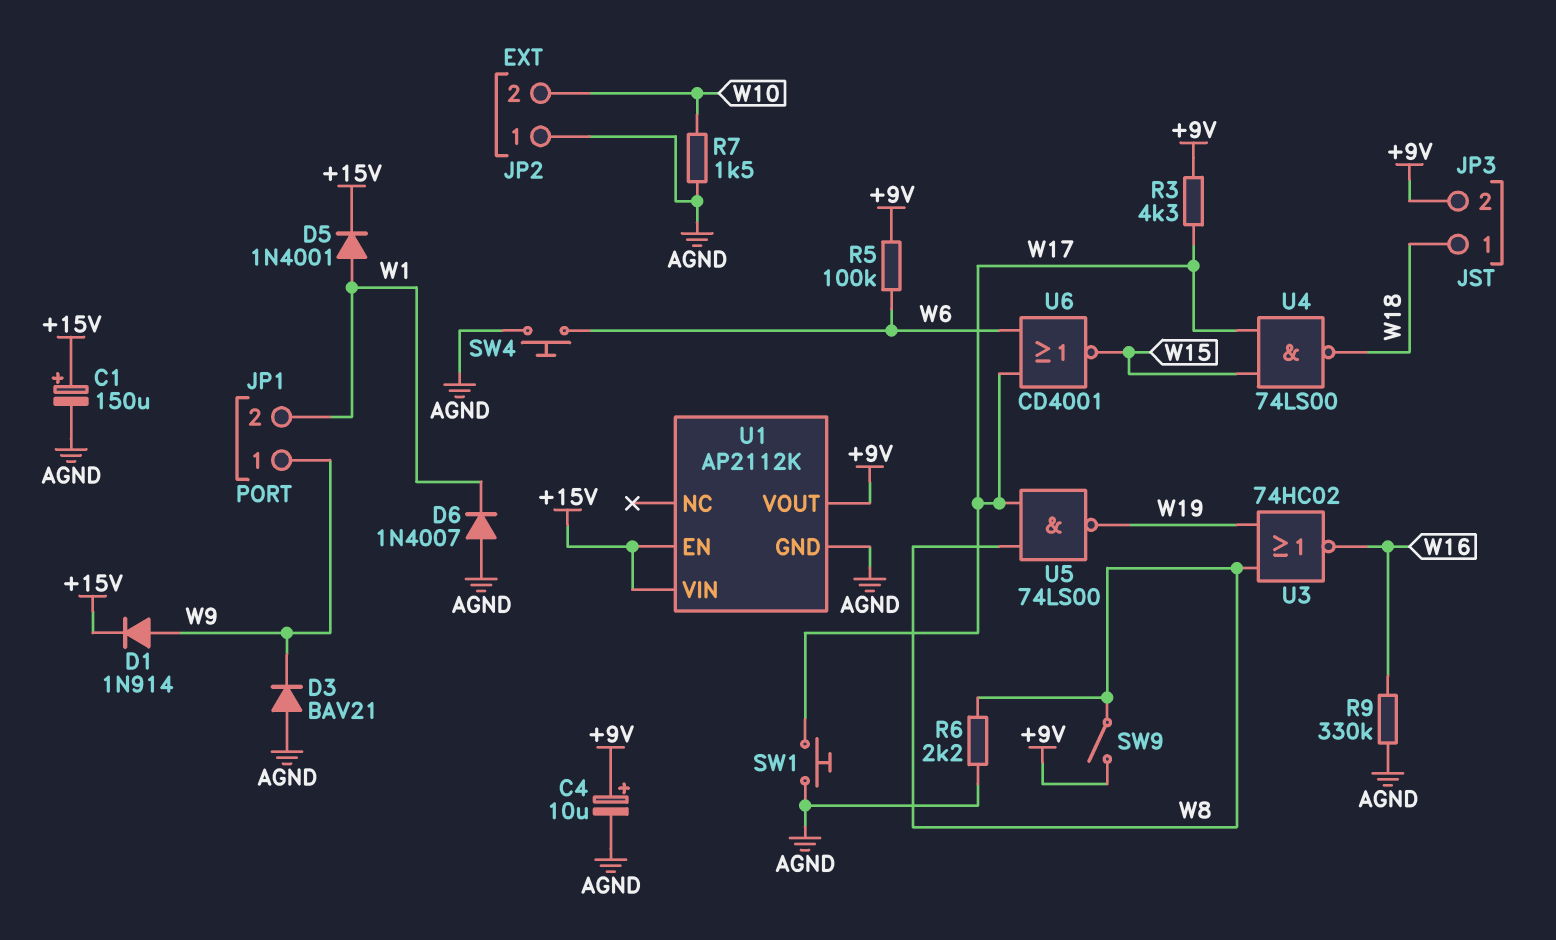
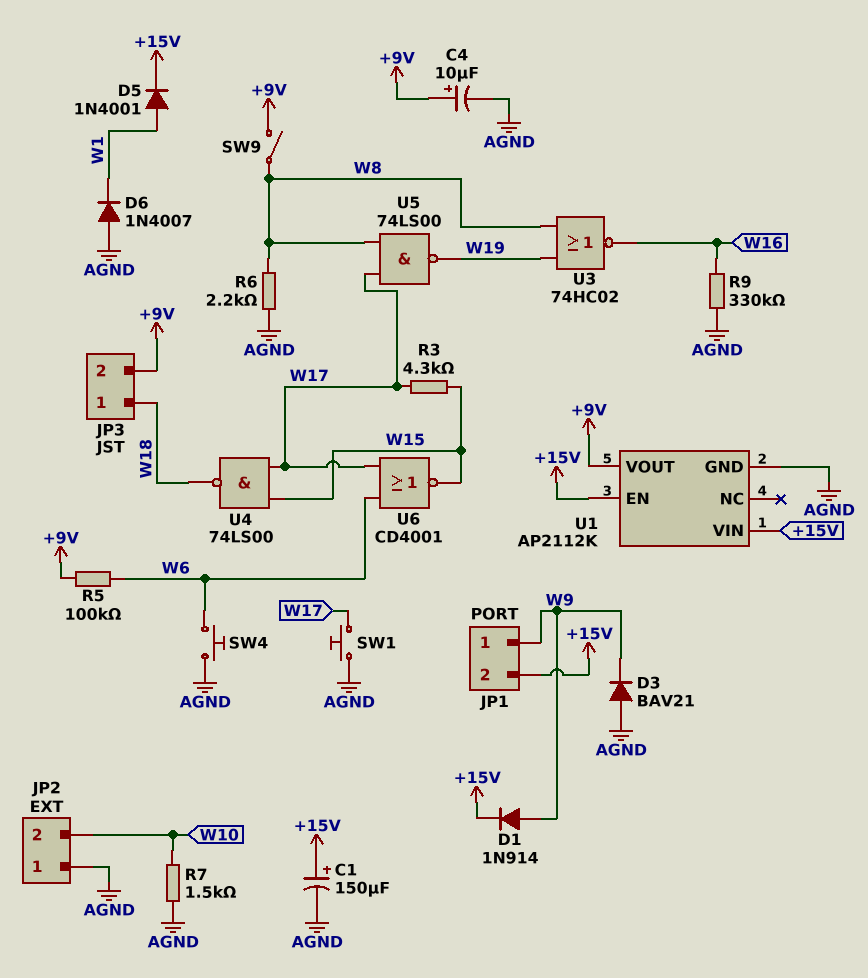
JP1 pin 2: W1 -> +15V
R3: 4.3k (+9V, W17) -> 4.3k (W15, W17)

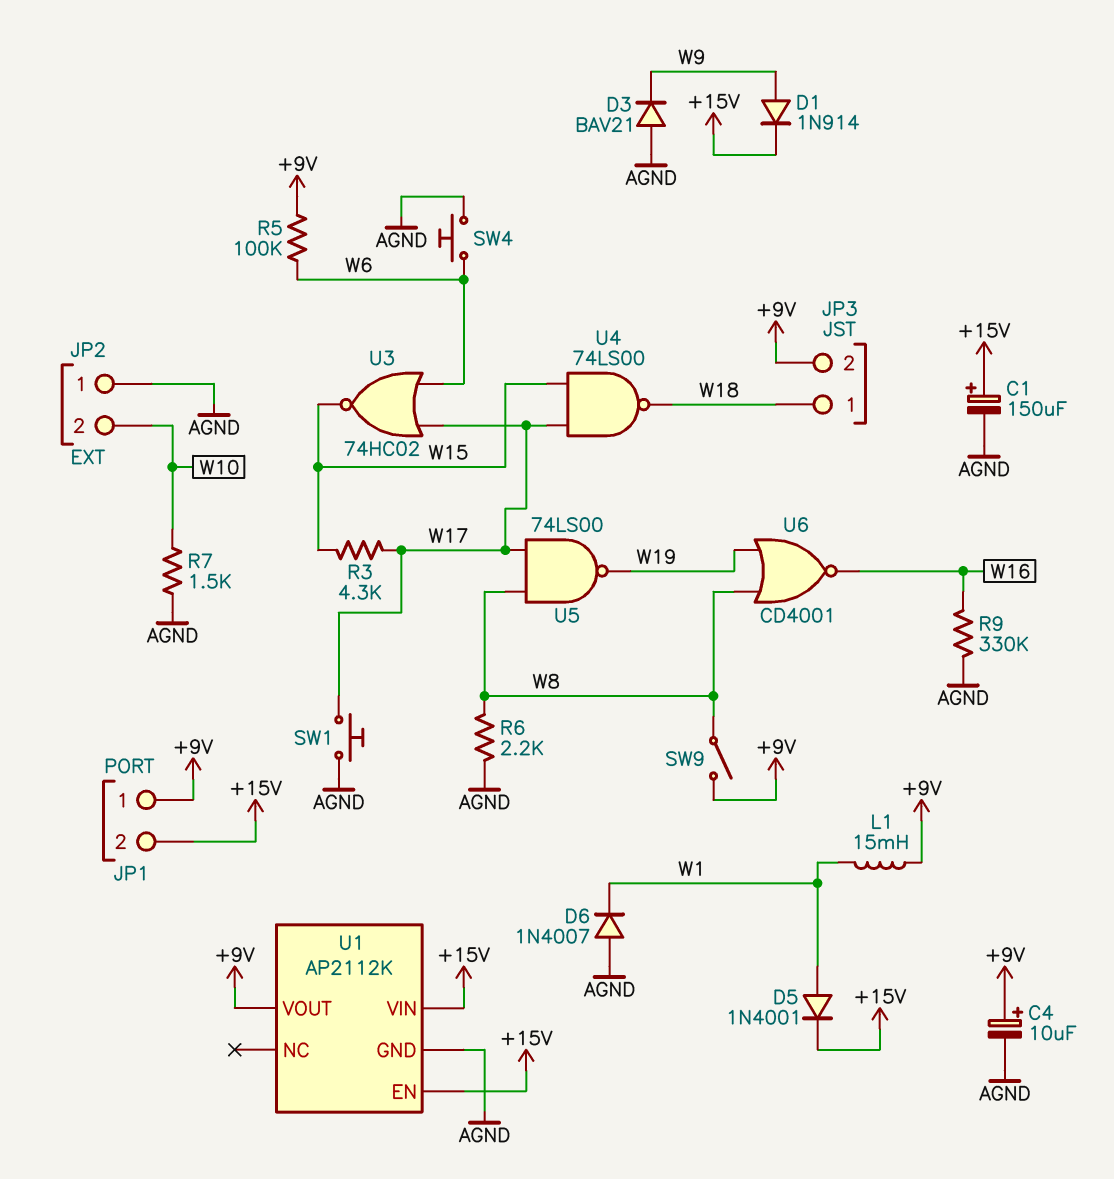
JP1 pin 1: W9 -> +9V
L1: none -> 15mH (+9V, W1)
U3: NOR 74HC02 (in W8, in W19, out W16) -> NOR 74HC02 (in W6, in W17, out W15)
U6: NOR CD4001 (in W6, in W17, out W15) -> NOR CD4001 (in W8, in W19, out W16)

